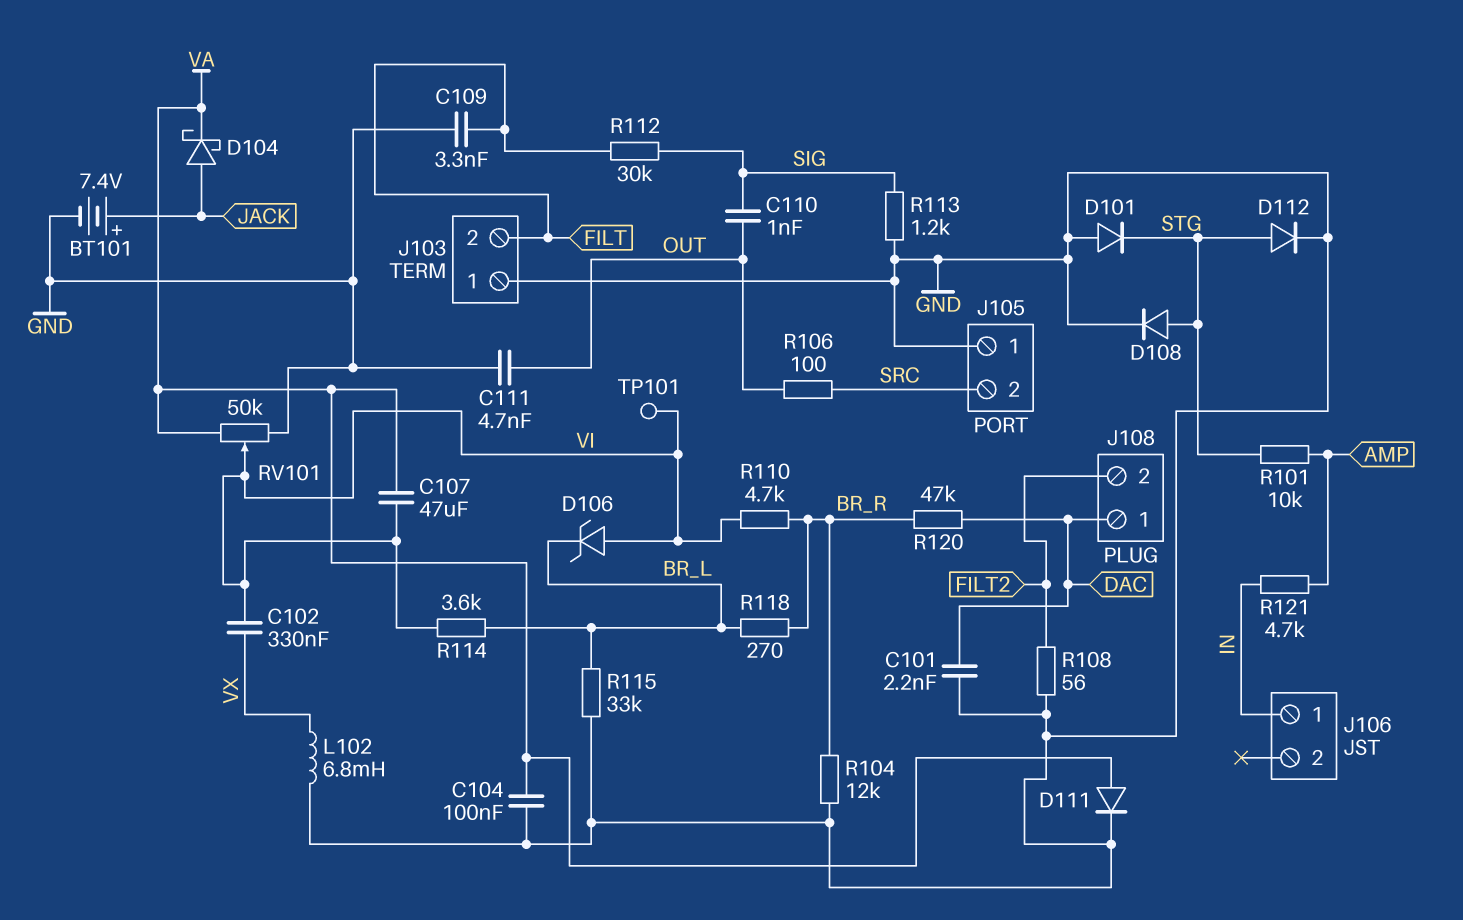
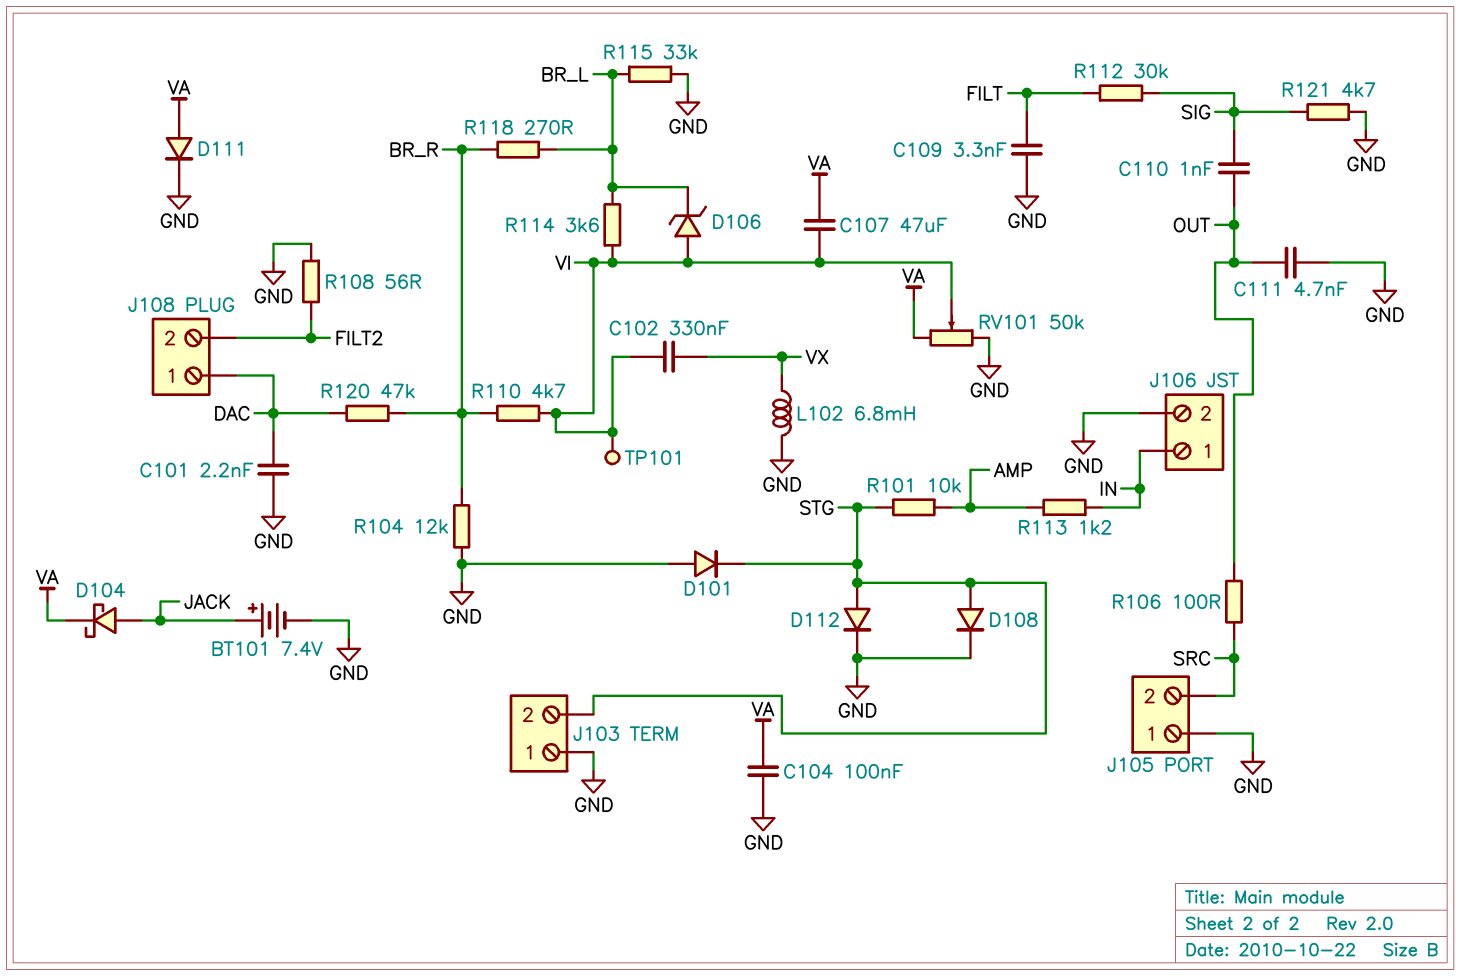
J103 pin 2: FILT -> STG
J106 pin 2: none -> GND
R113: 1.2k (GND, SIG) -> 1.2k (AMP, IN)
R121: 4.7k (AMP, IN) -> 4.7k (GND, SIG)

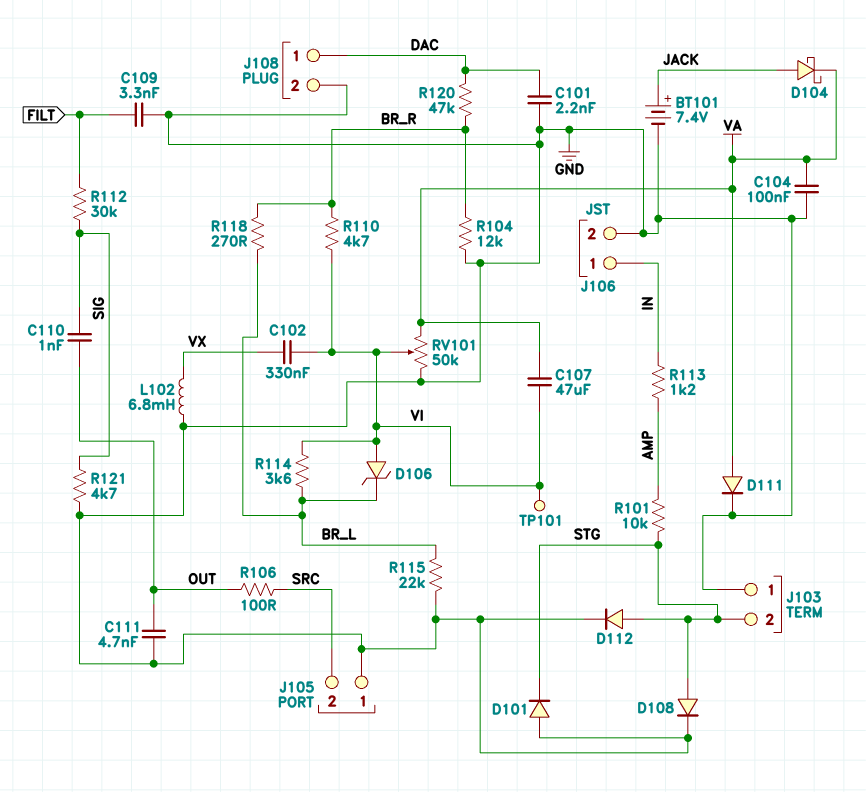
J108 pin 2: FILT2 -> GND
R108: 56 (FILT2, GND) -> none
R115: 33k (BR_L, GND) -> 22k (BR_L, GND)

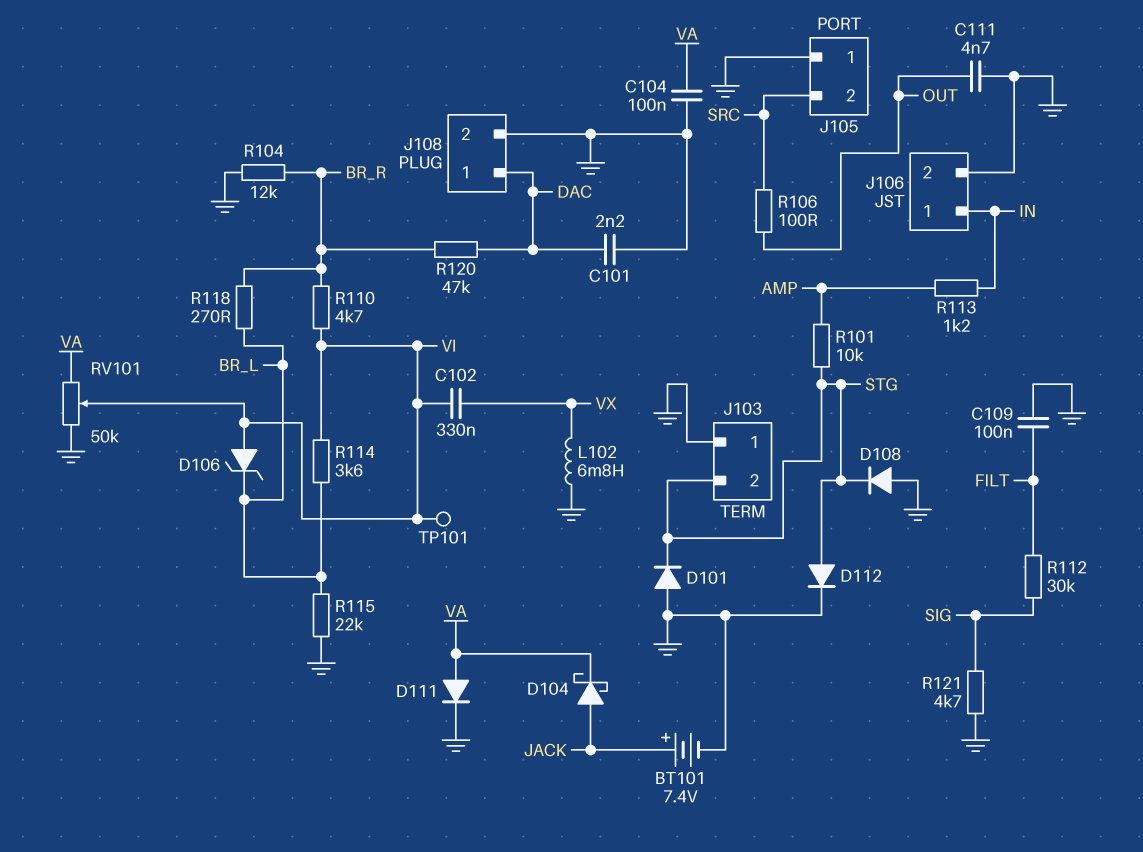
C107: 47uF (VA, VI) -> none
C109: 3.3nF (FILT, GND) -> 100nF (FILT, GND)
C110: 1nF (OUT, SIG) -> none
D108: diode (A STG, K GND) -> diode (A GND, K STG)

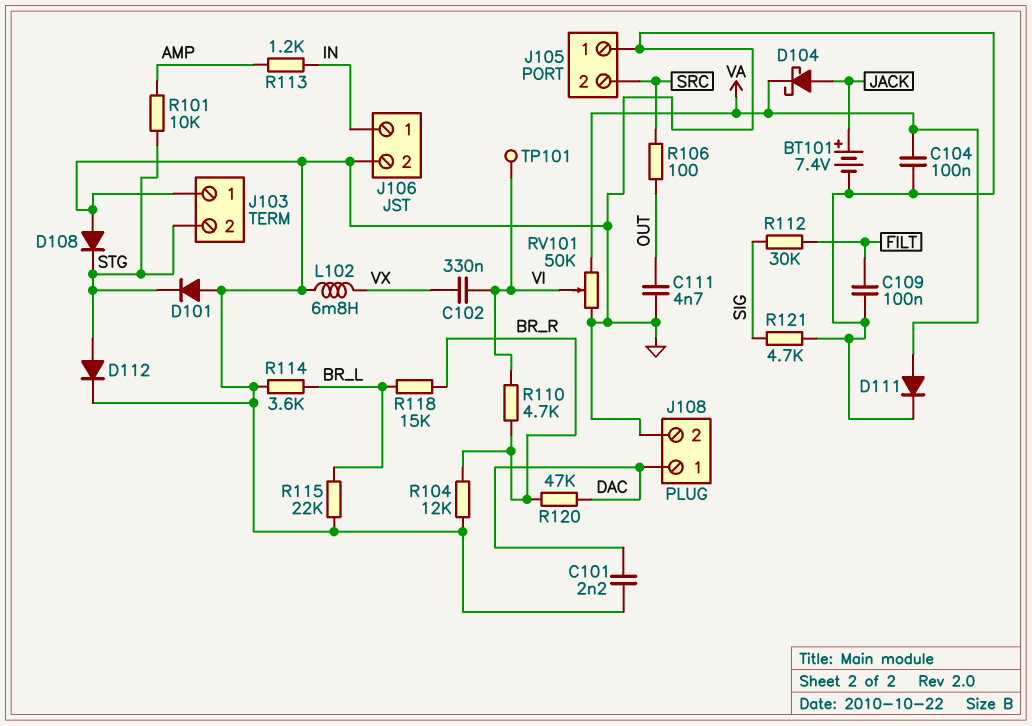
D106: zener (A VI, K BR_L) -> none
R114: 3.6k (BR_L, VI) -> 3.6k (BR_L, GND)
R118: 270 (BR_L, BR_R) -> 15k (BR_L, BR_R)

